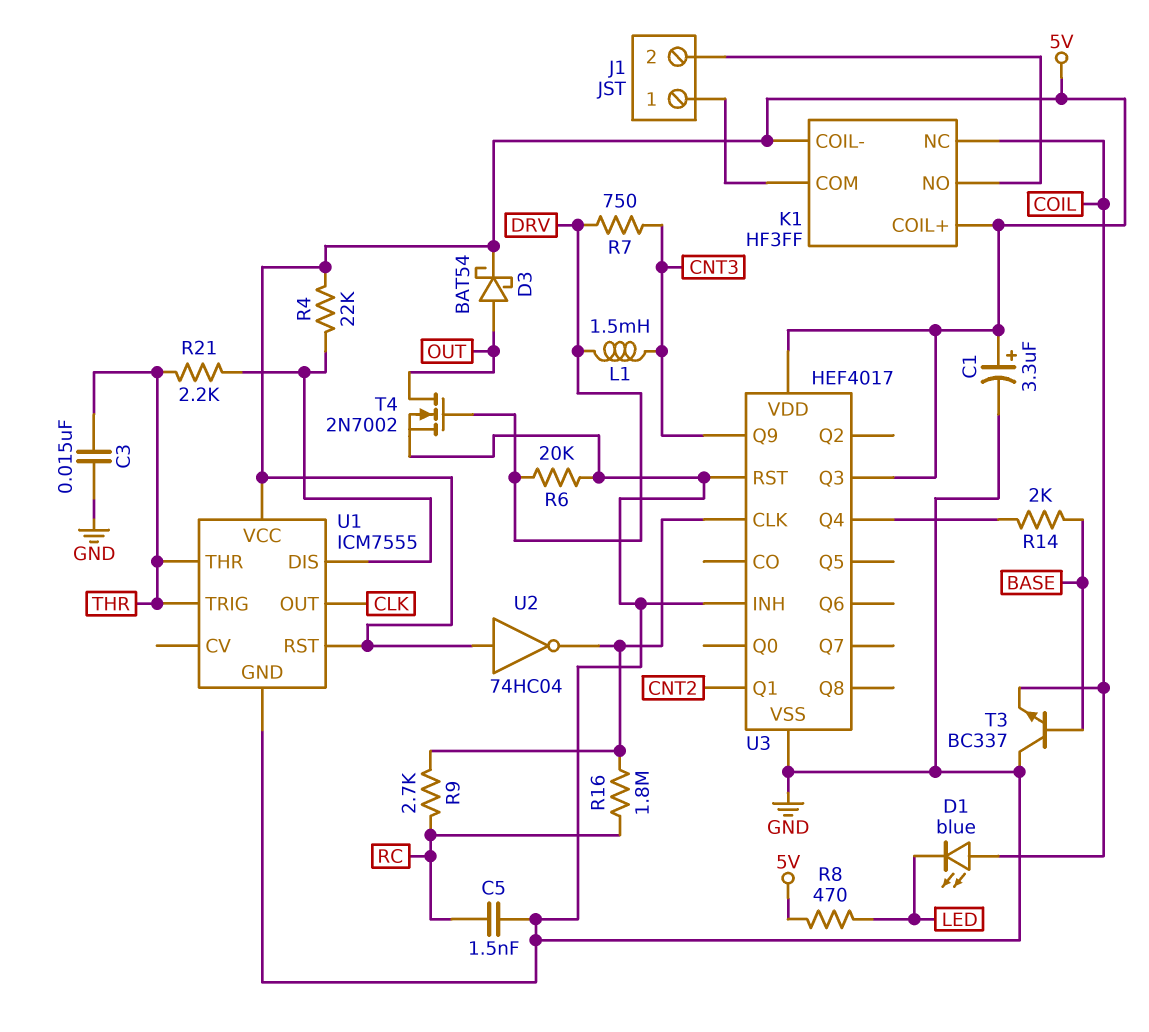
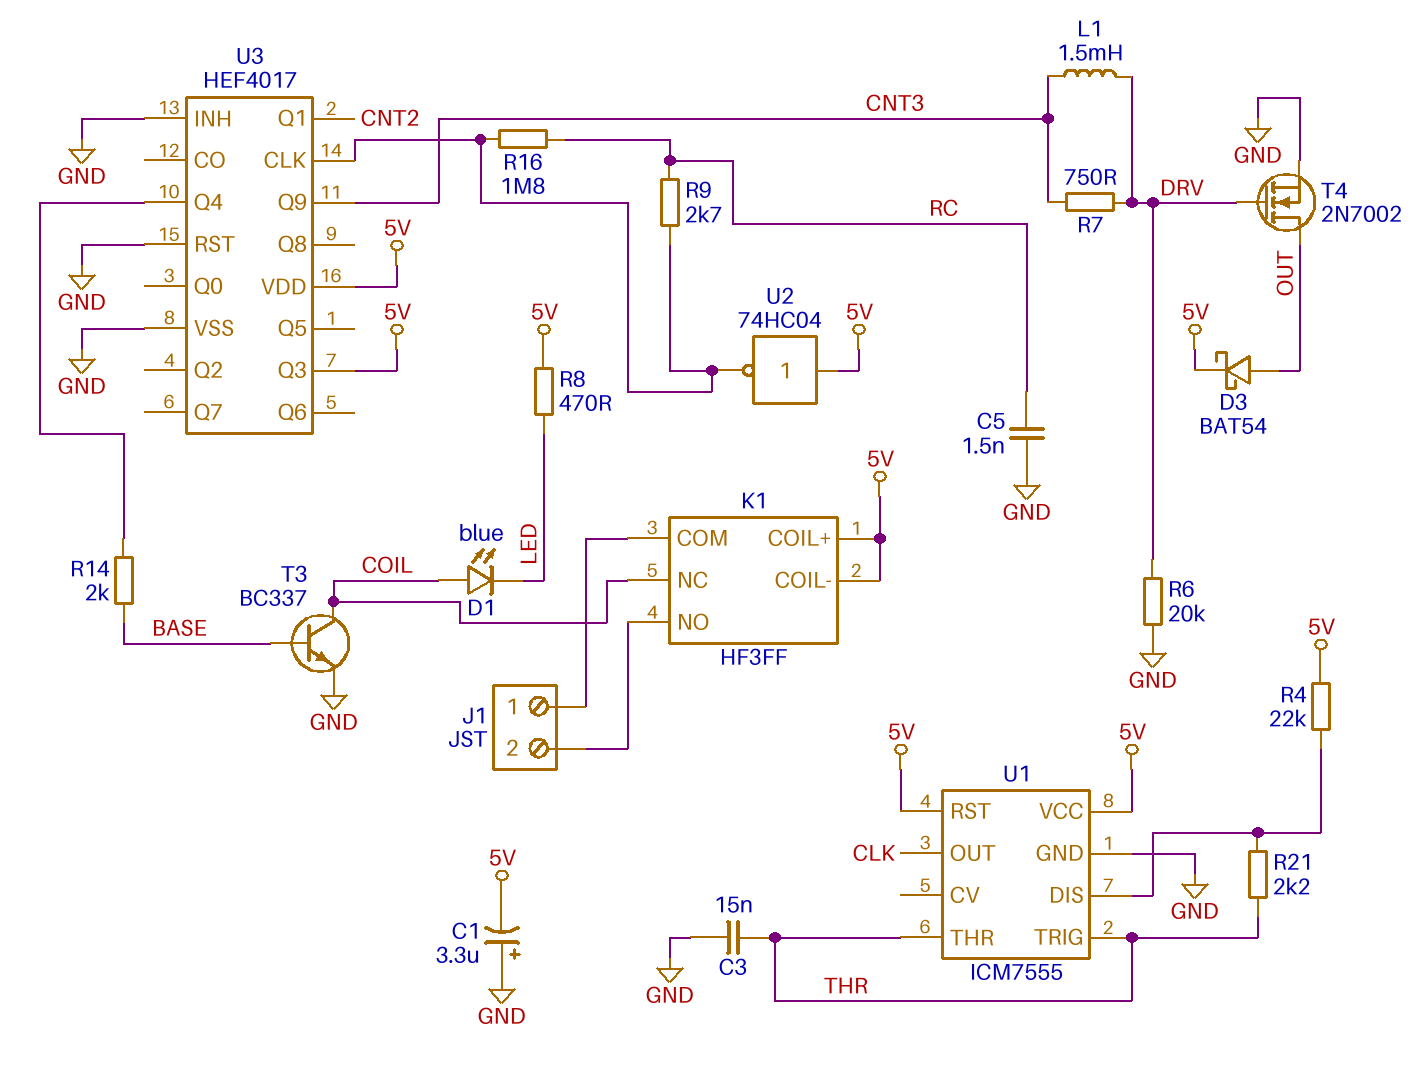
C1: 3.3uF (plus 5V, minus GND) -> 3.3uF (plus GND, minus 5V)
T3: NPN BC337 (B BASE, C GND, E COIL) -> NPN BC337 (B BASE, C COIL, E GND)

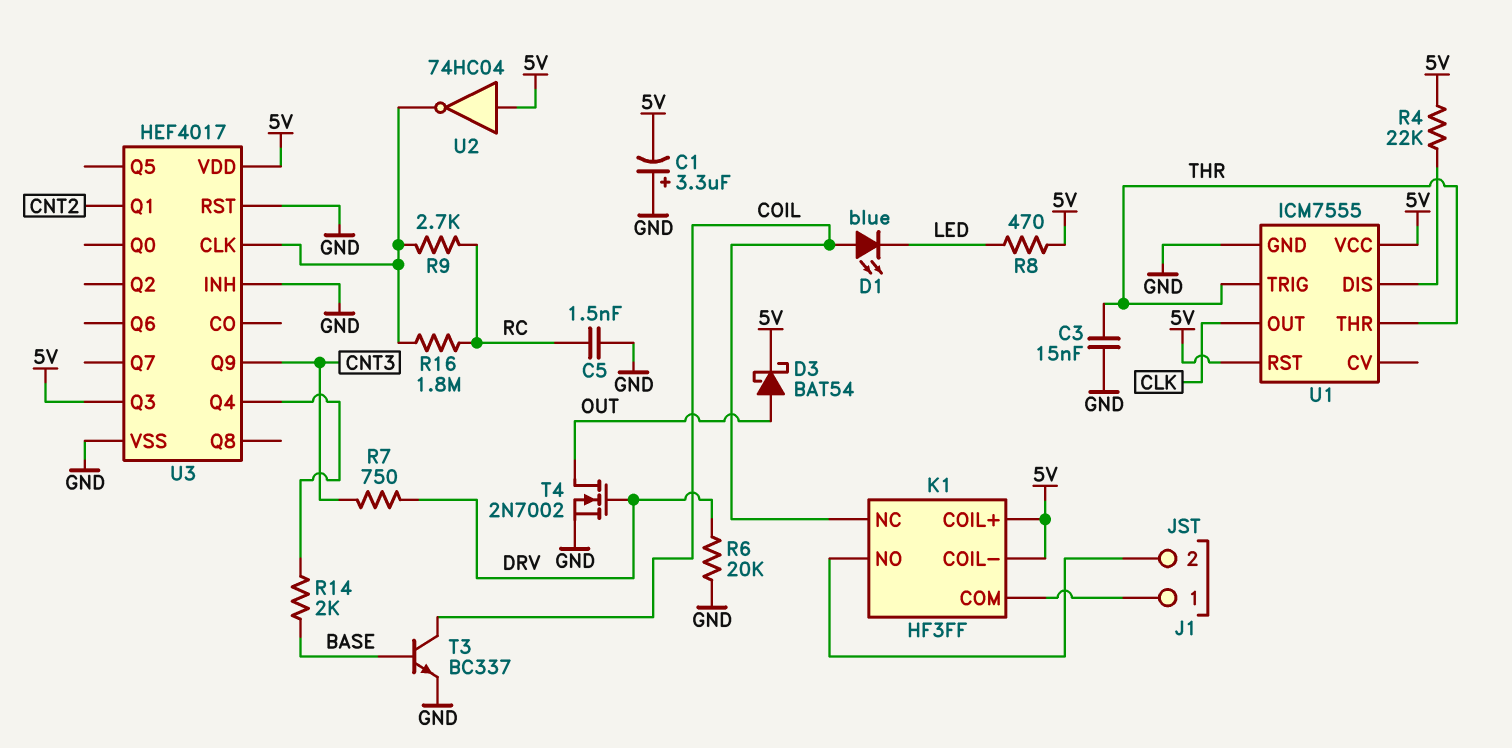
L1: 1.5mH (CNT3, DRV) -> none
R21: 2.2k (THR, U1/DIS) -> none

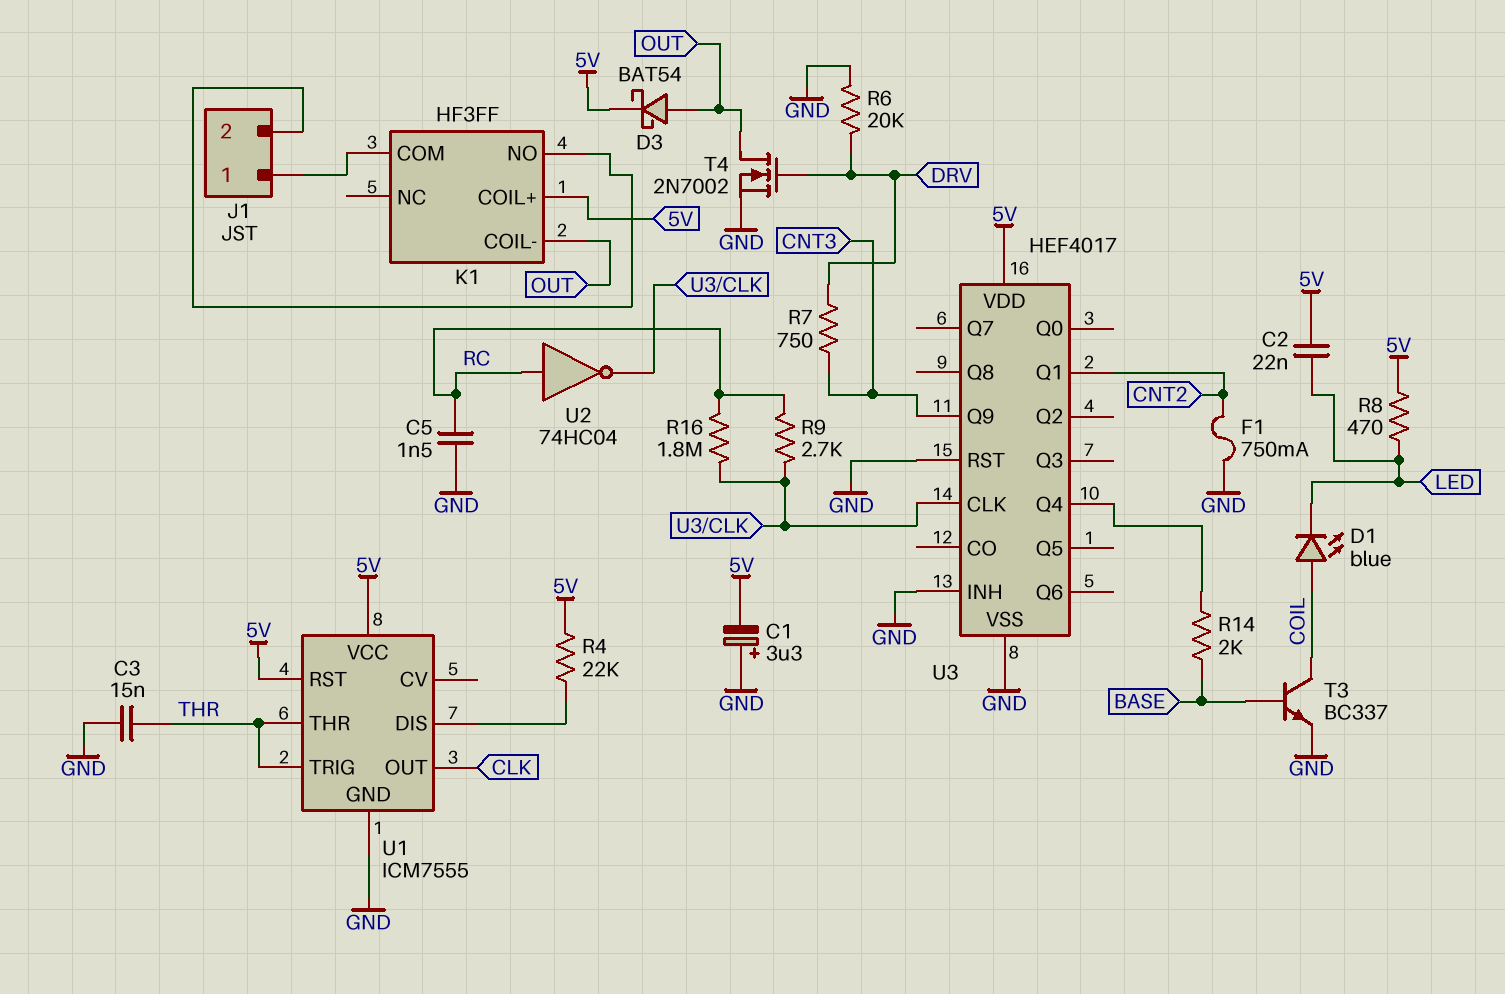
C2: none -> 22nF (5V, LED)
F1: none -> 750mA (CNT2, GND)
K1 pin COIL-: 5V -> OUT
K1 pin NC: COIL -> none
U2: NOT 74HC04 (in 5V, out U3/CLK) -> NOT 74HC04 (in RC, out U3/CLK)
U3 pin Q3: 5V -> none

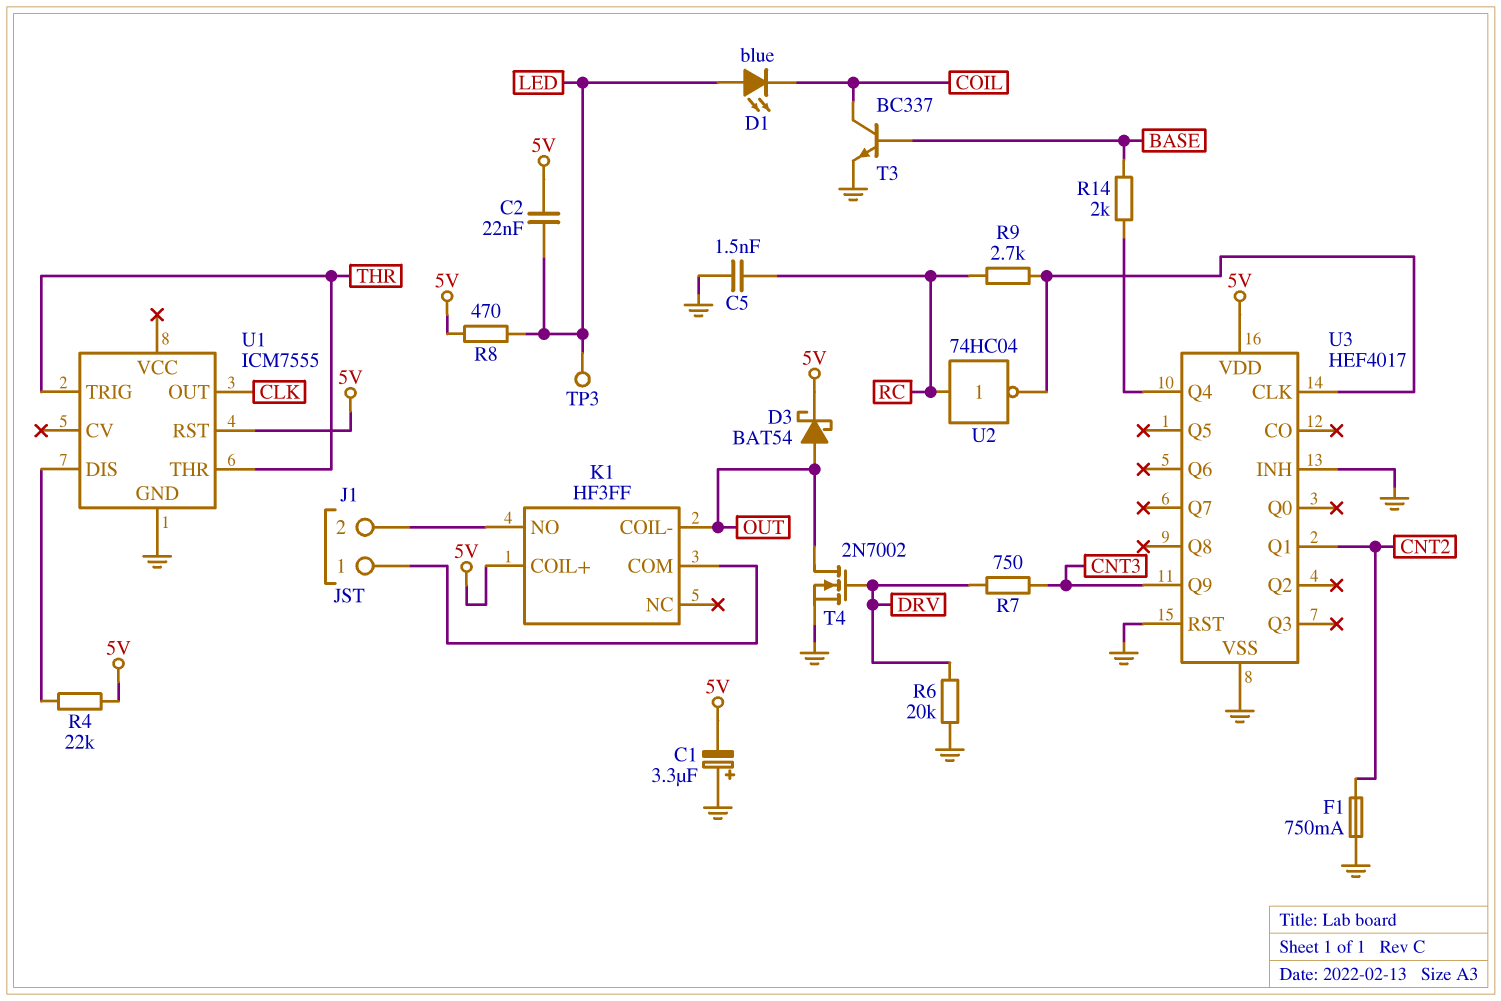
C3: 15nF (GND, THR) -> none
D1: LED blue (A COIL, K LED) -> LED blue (A LED, K COIL)
R16: 1.8M (RC, U3/CLK) -> none
TP3: none -> test point (LED)
U1 pin VCC: 5V -> none

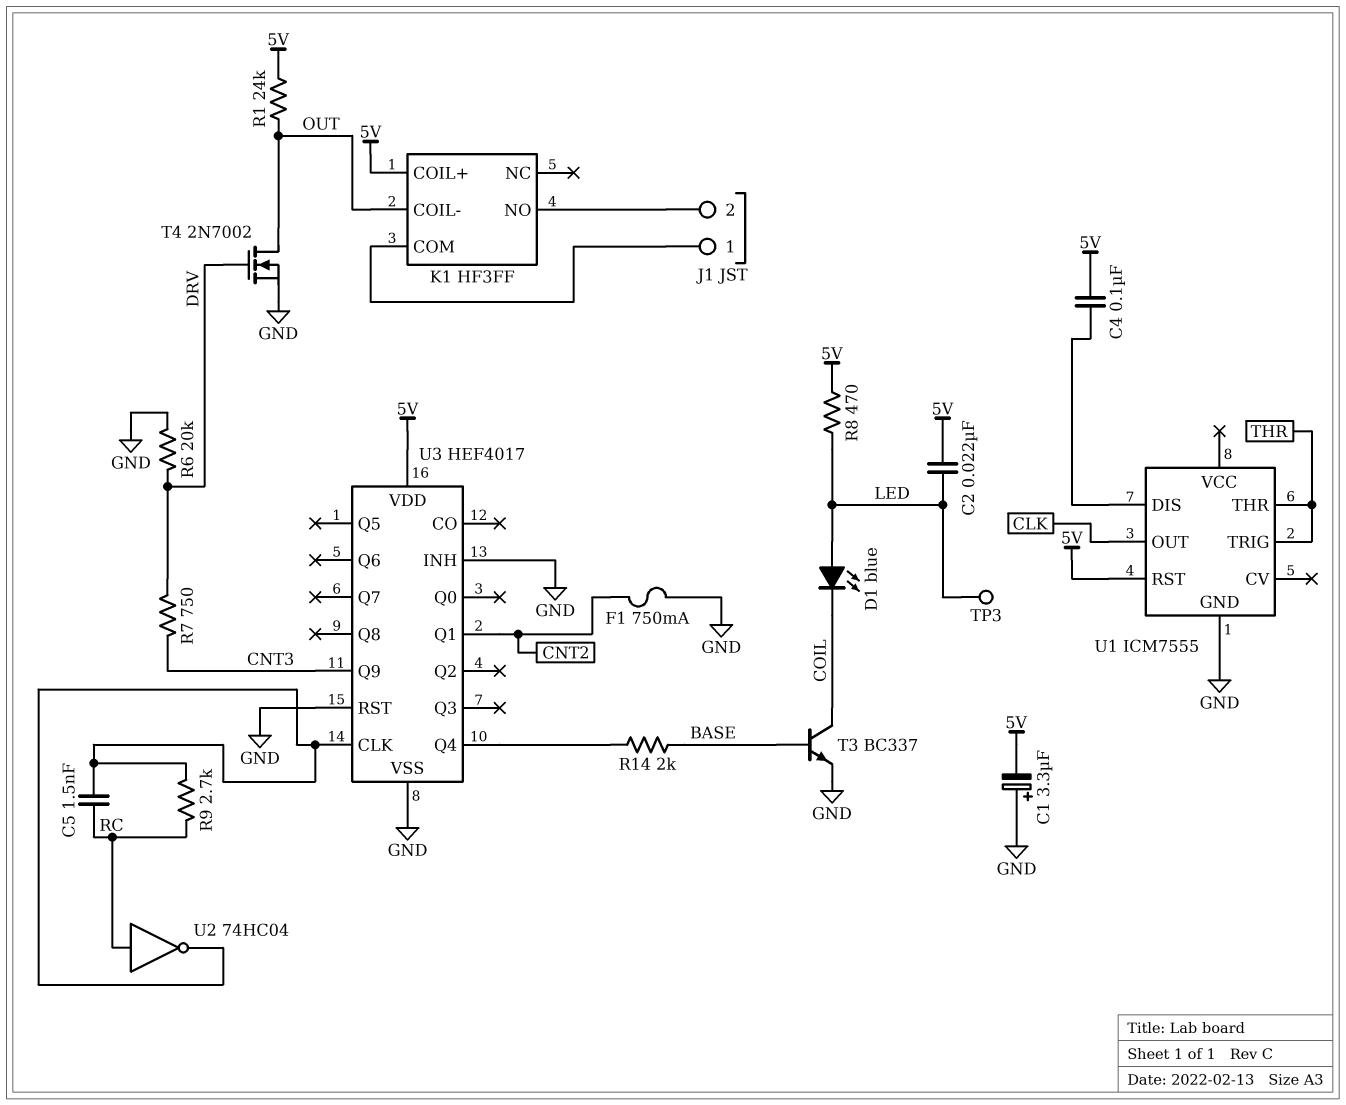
C4: none -> 100nF (5V, U1/DIS)
C5: 1.5nF (GND, RC) -> 1.5nF (RC, U3/CLK)
D3: schottky BAT54 (A OUT, K 5V) -> none
R1: none -> 24k (5V, OUT)
R4: 22k (5V, U1/DIS) -> none

